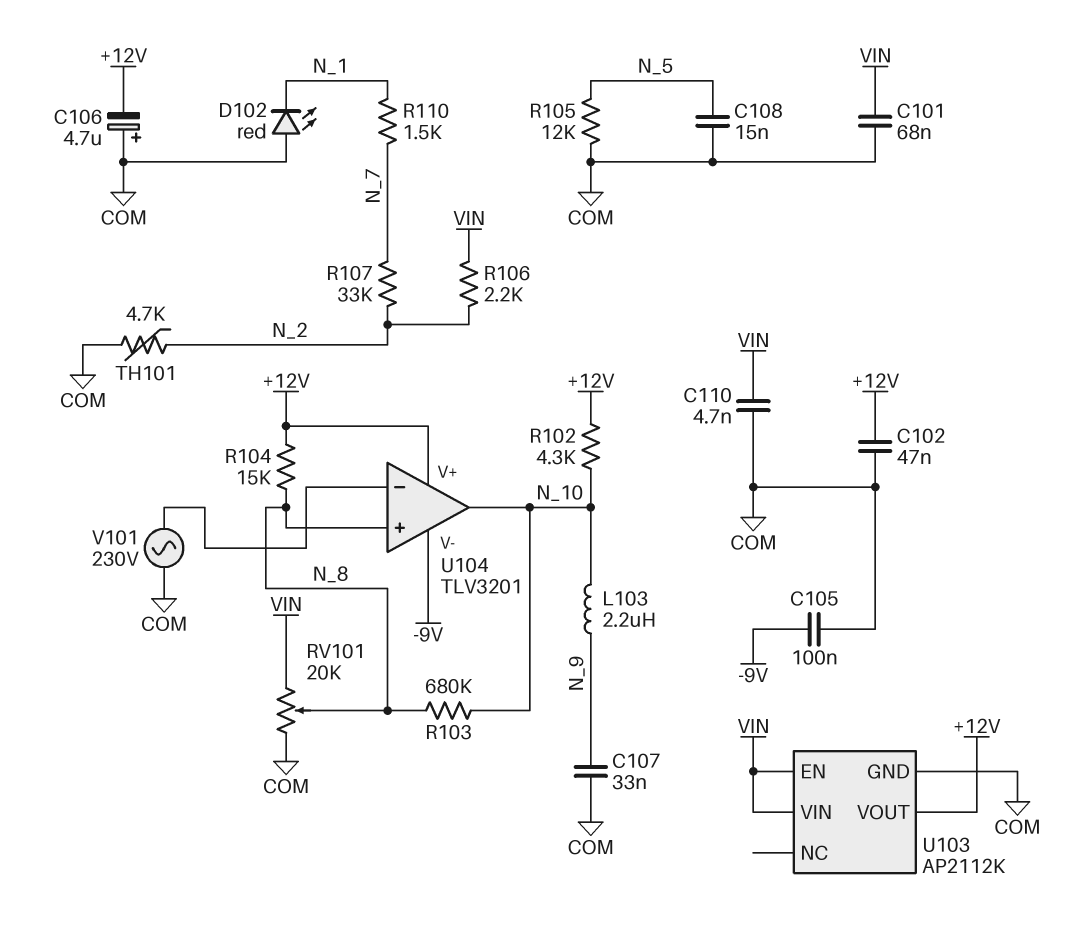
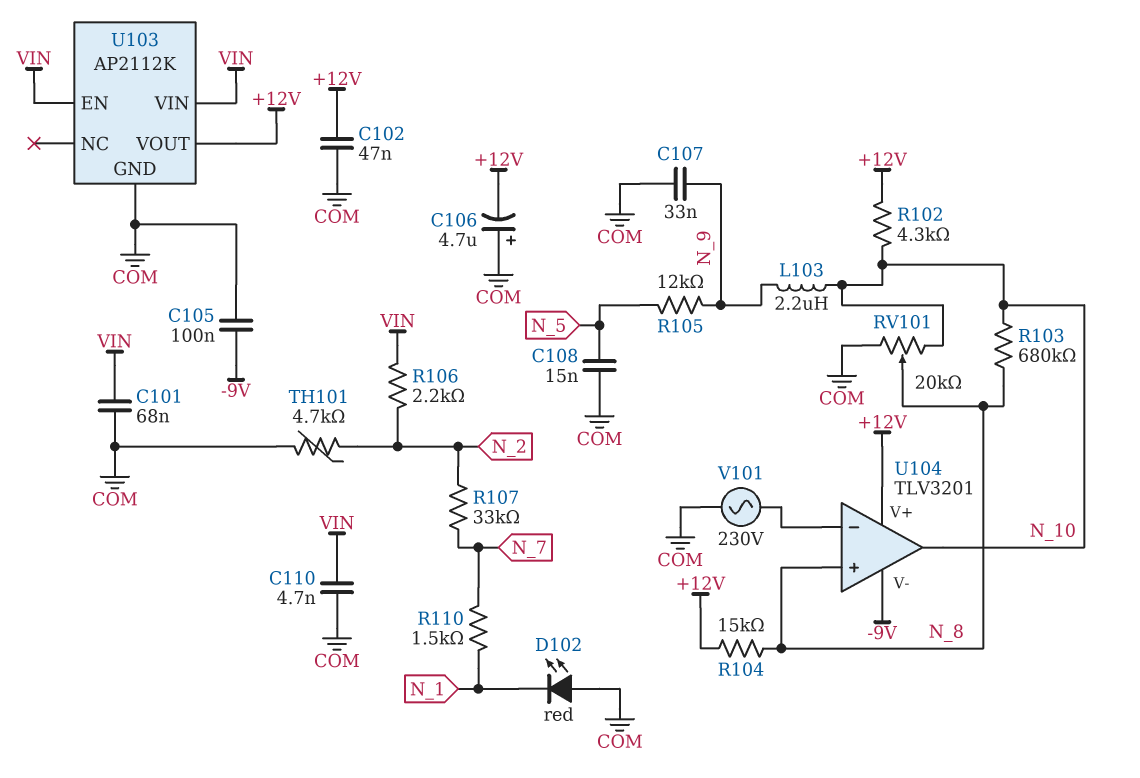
R105: 12k (COM, N_5) -> 12k (N_5, N_9)
RV101: 20k (COM, VIN, wiper N_8) -> 20k (COM, N_10, wiper N_8)

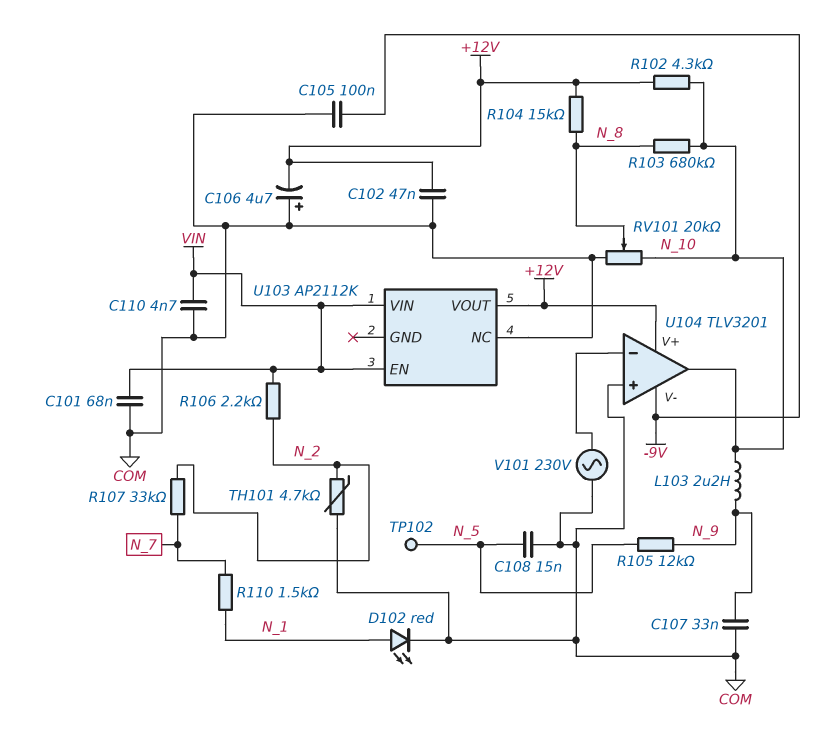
D102: LED red (A COM, K N_1) -> LED red (A N_1, K COM)
TP102: none -> test point (N_5)
U103 pin GND: COM -> none
U103 pin NC: none -> COM
U104 pin in+: N_8 -> COM

